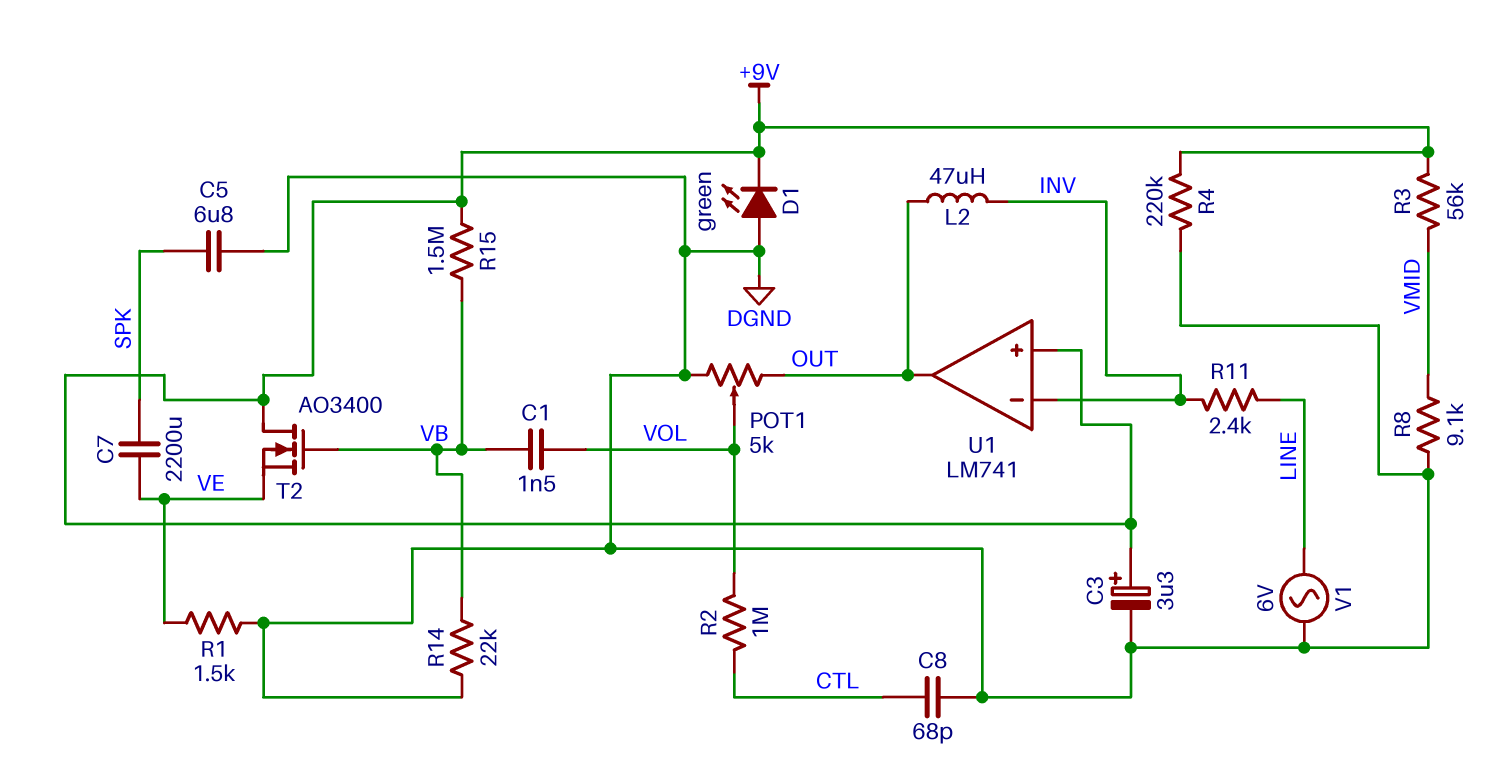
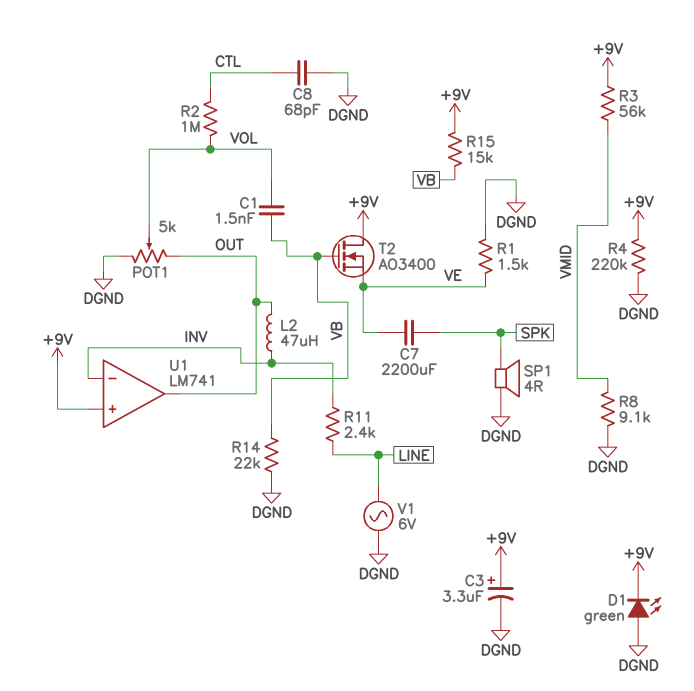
C5: 6.8uF (DGND, SPK) -> none
R15: 1.5M (+9V, VB) -> 15k (+9V, VB)
SP1: none -> speaker 4R (DGND, SPK)

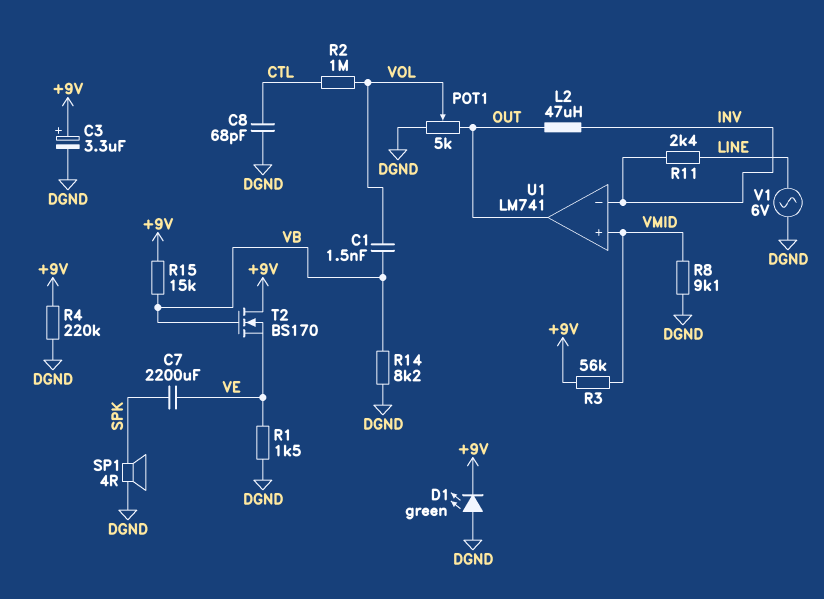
R14: 22k (DGND, VB) -> 8.2k (DGND, VB)
T2: NMOS AO3400 (G VB, D +9V, S VE) -> NMOS BS170 (G VB, D +9V, S VE)
U1 pin in+: +9V -> VMID

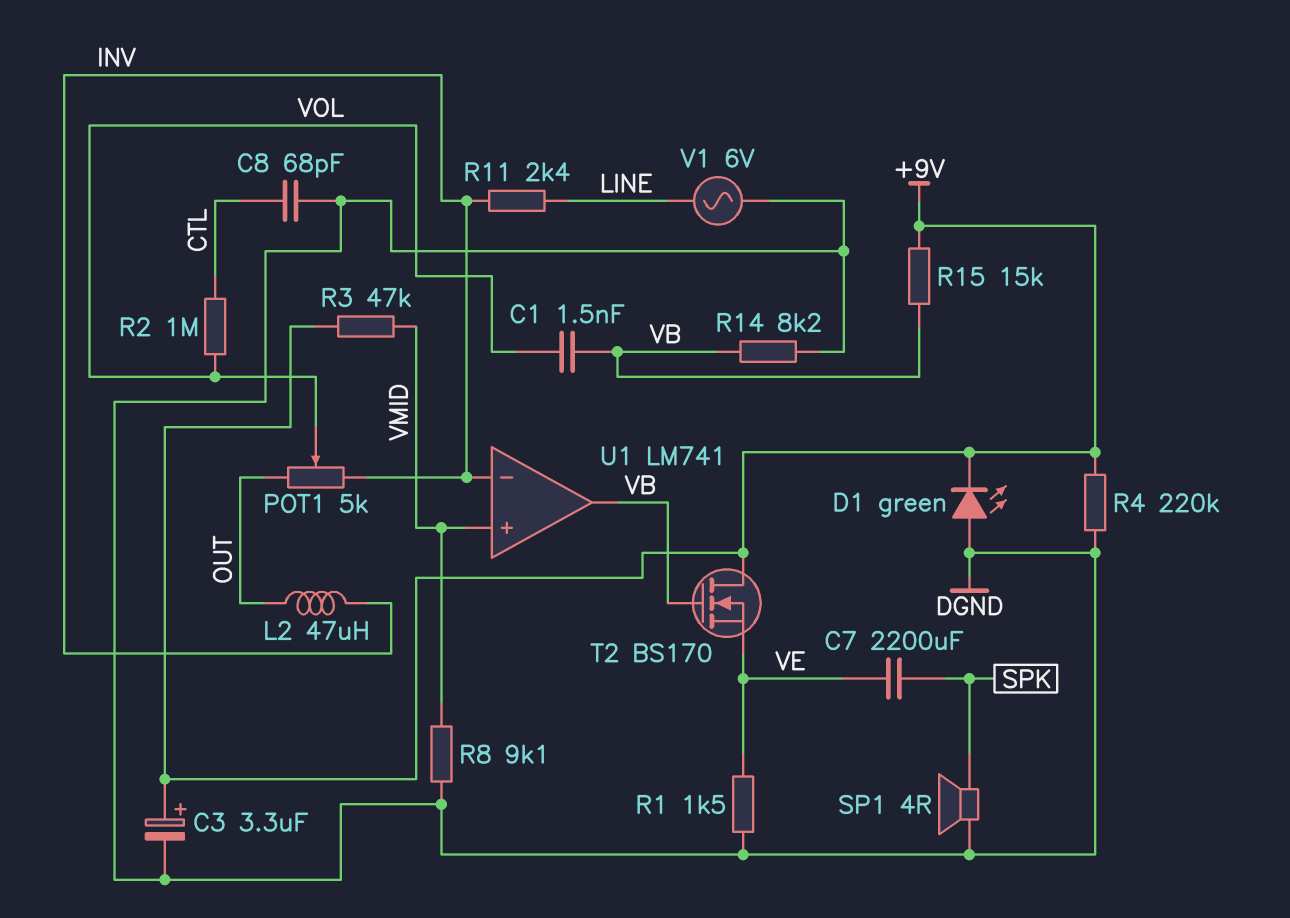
POT1: 5k (DGND, OUT, wiper VOL) -> 5k (INV, OUT, wiper VOL)
R3: 56k (+9V, VMID) -> 47k (+9V, VMID)
U1 pin out: OUT -> VB

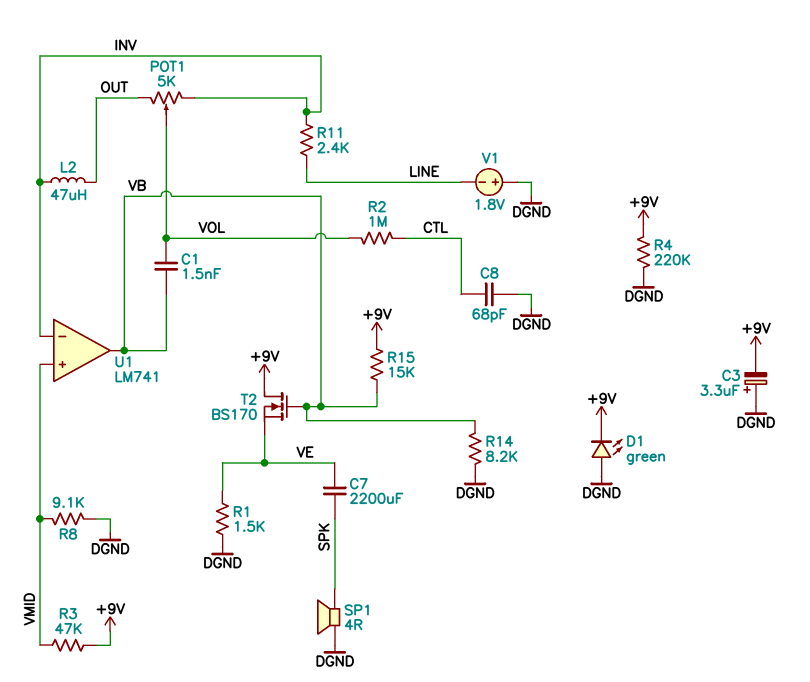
C3: 3.3uF (plus +9V, minus DGND) -> 3.3uF (plus DGND, minus +9V)
V1: AC 6V (DGND, LINE) -> 1.8V (plus DGND, minus LINE)

